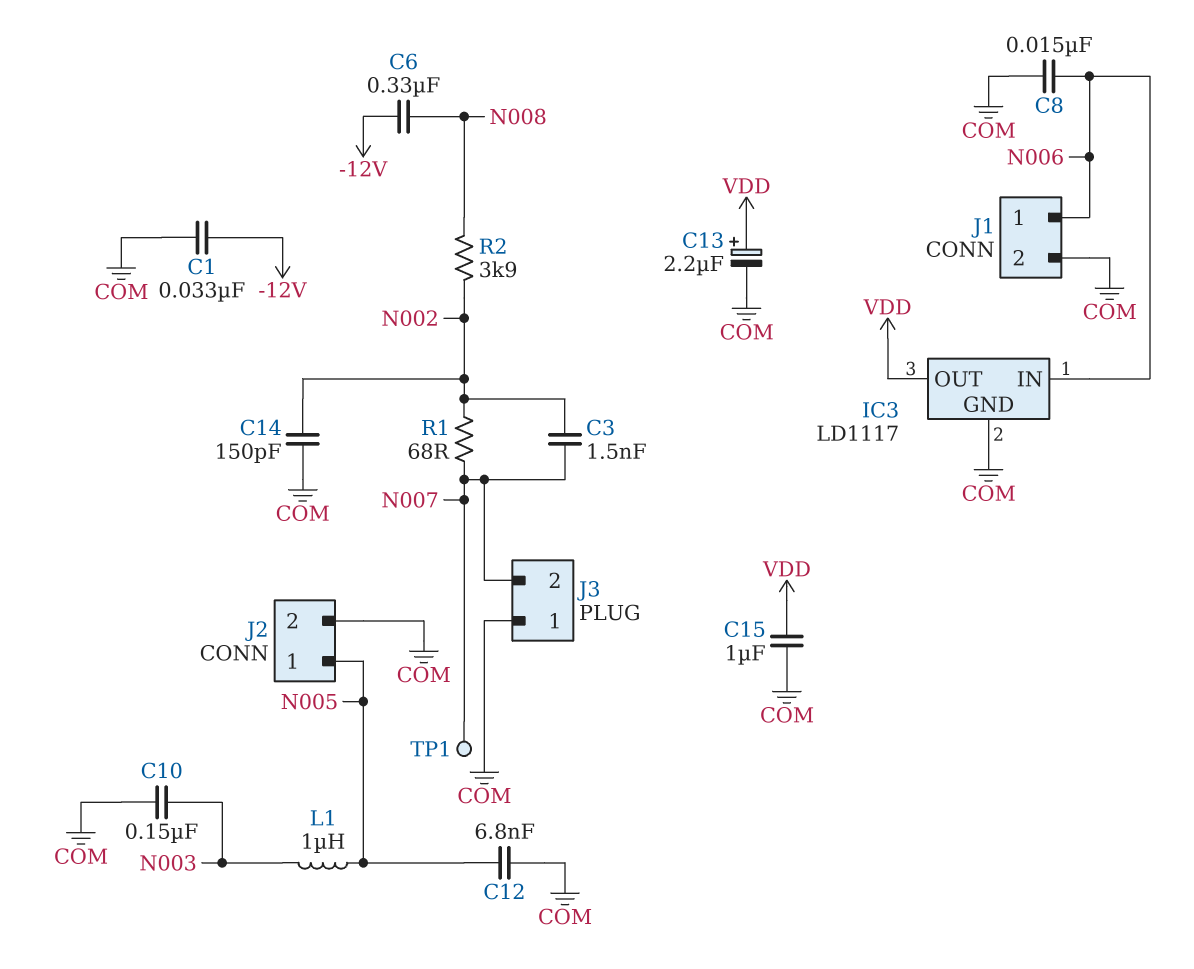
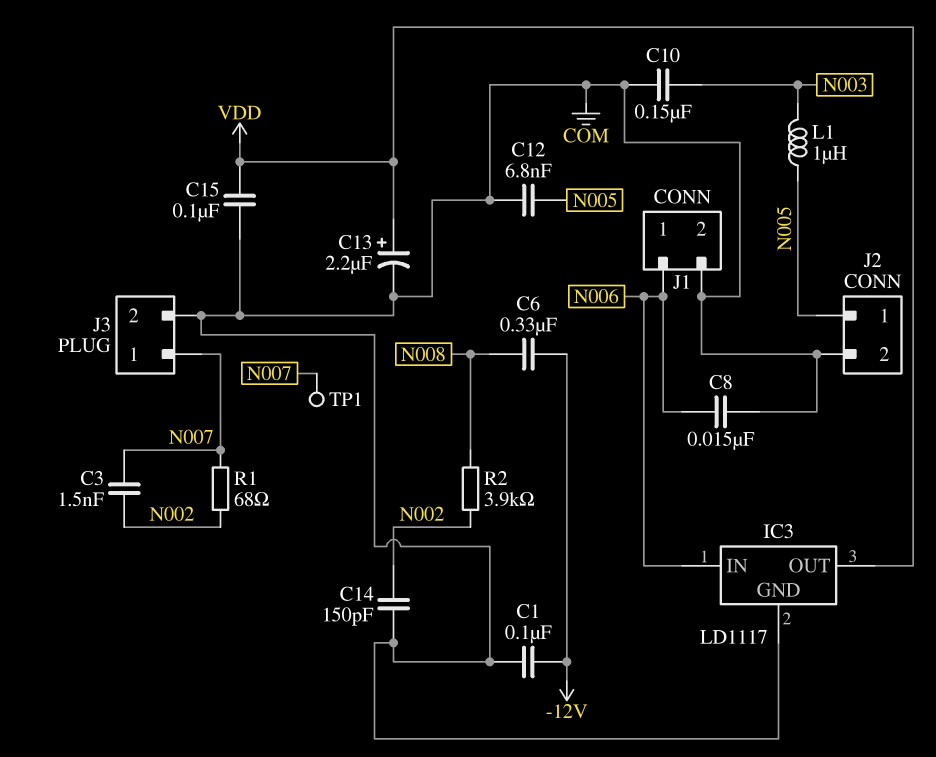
C1: 33nF (-12V, COM) -> 100nF (-12V, COM)
C15: 1uF (COM, VDD) -> 100nF (COM, VDD)
J3 pin 1: COM -> N007
J3 pin 2: N007 -> COM

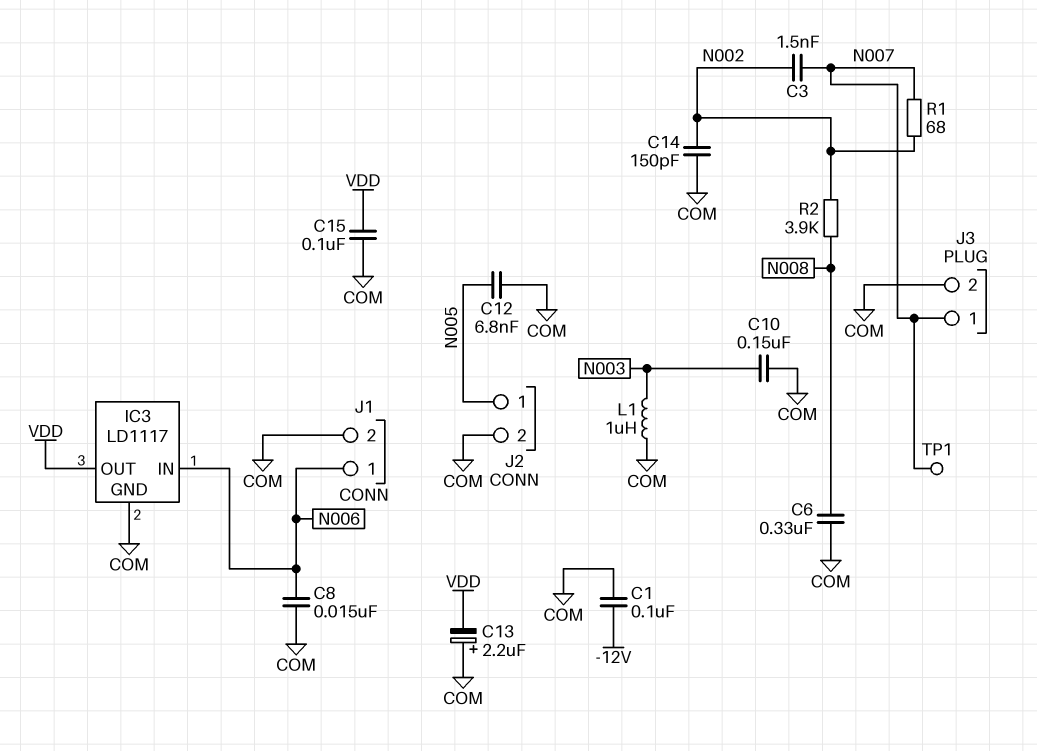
C6: 330nF (-12V, N008) -> 330nF (COM, N008)
C13: 2.2uF (plus VDD, minus COM) -> 2.2uF (plus COM, minus VDD)
L1: 1uH (N003, N005) -> 1uH (COM, N003)

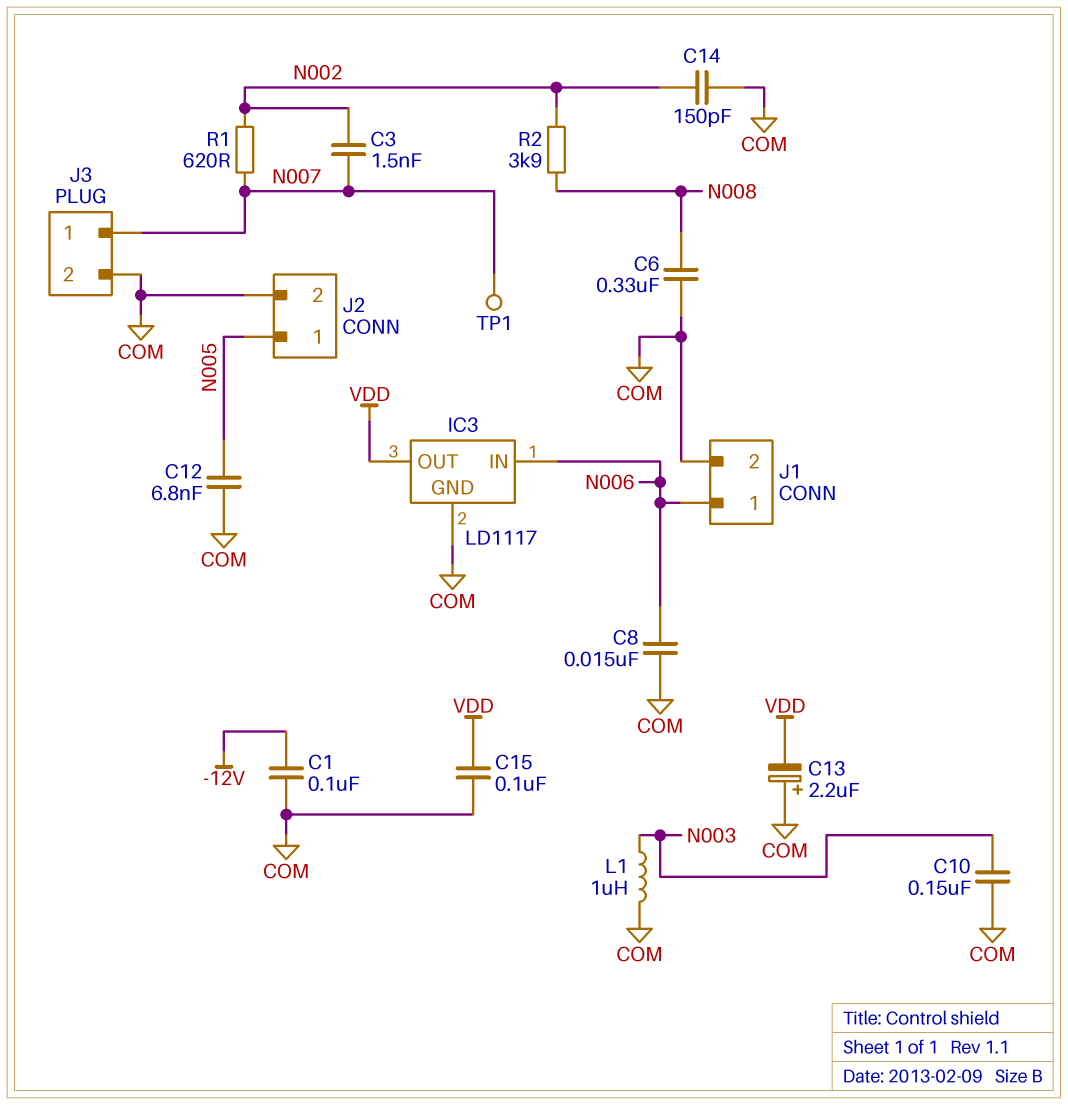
R1: 68 (N002, N007) -> 620 (N002, N007)

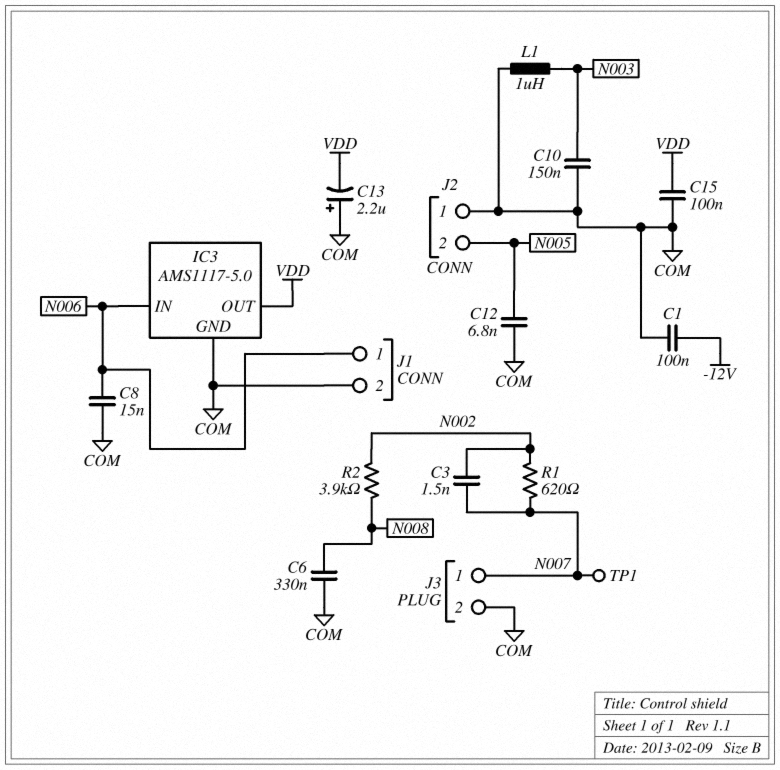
C14: 150pF (COM, N002) -> none
IC3: LD1117 -> AMS1117-5.0
J2 pin 1: N005 -> COM
J2 pin 2: COM -> N005

